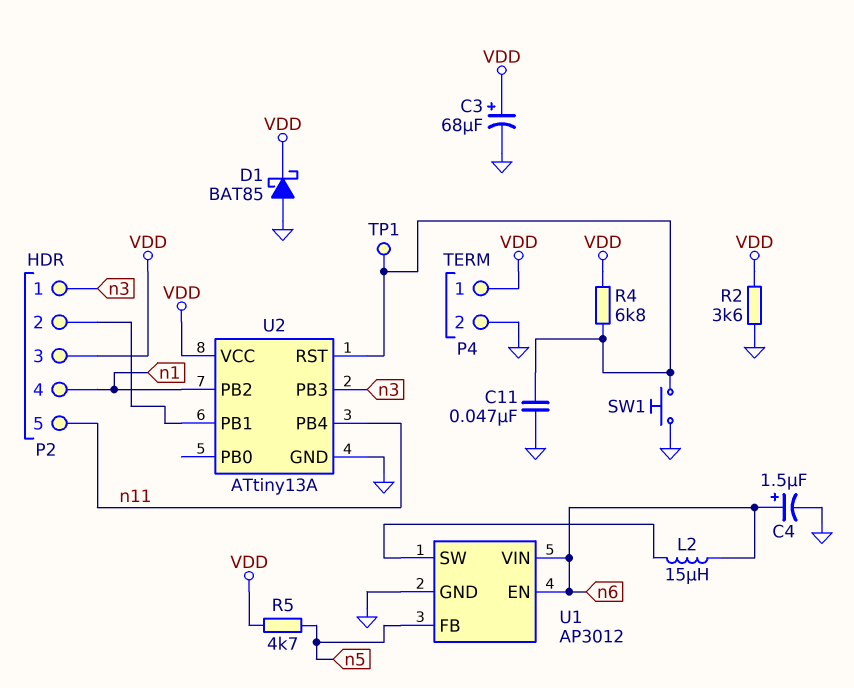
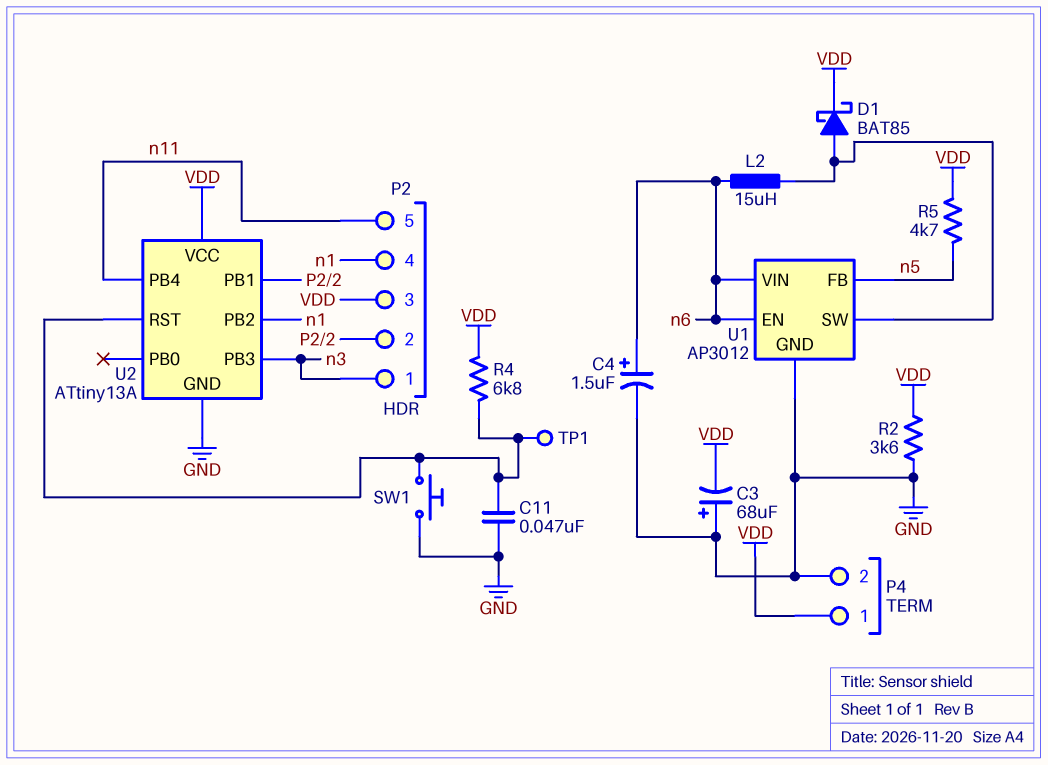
C3: 68uF (plus VDD, minus GND) -> 68uF (plus GND, minus VDD)
D1: schottky BAT85 (A GND, K VDD) -> schottky BAT85 (A U1/SW, K VDD)

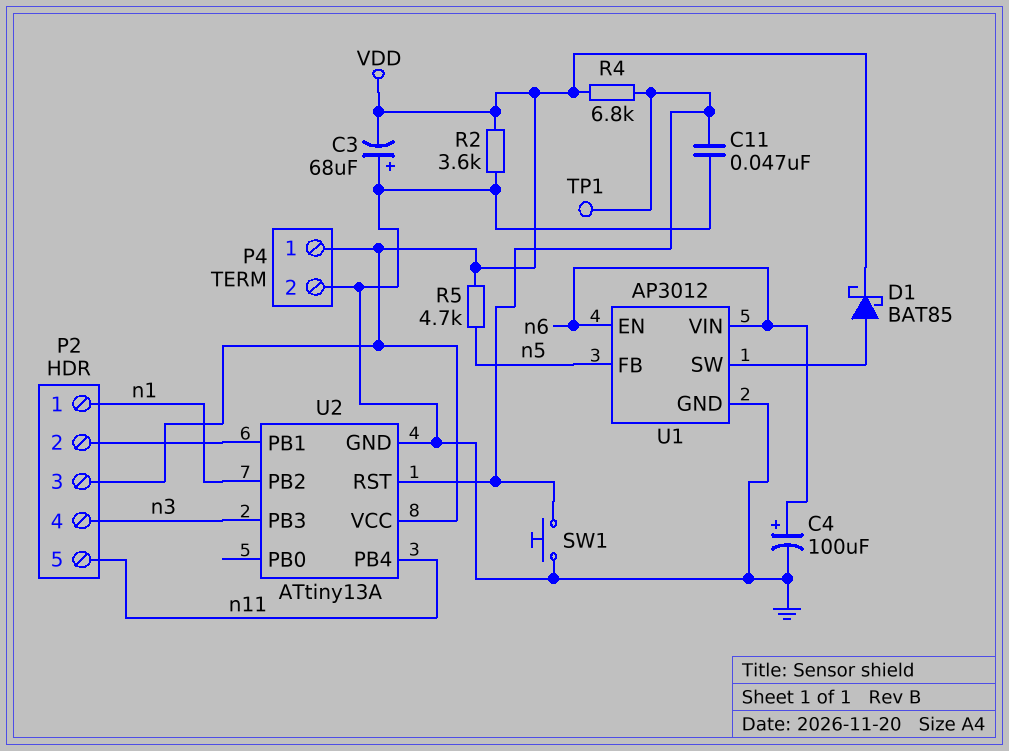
C4: 1.5uF (plus n6, minus GND) -> 100uF (plus n6, minus GND)
L2: 15uH (U1/SW, n6) -> none
P2 pin 1: n3 -> n1
P2 pin 4: n1 -> n3

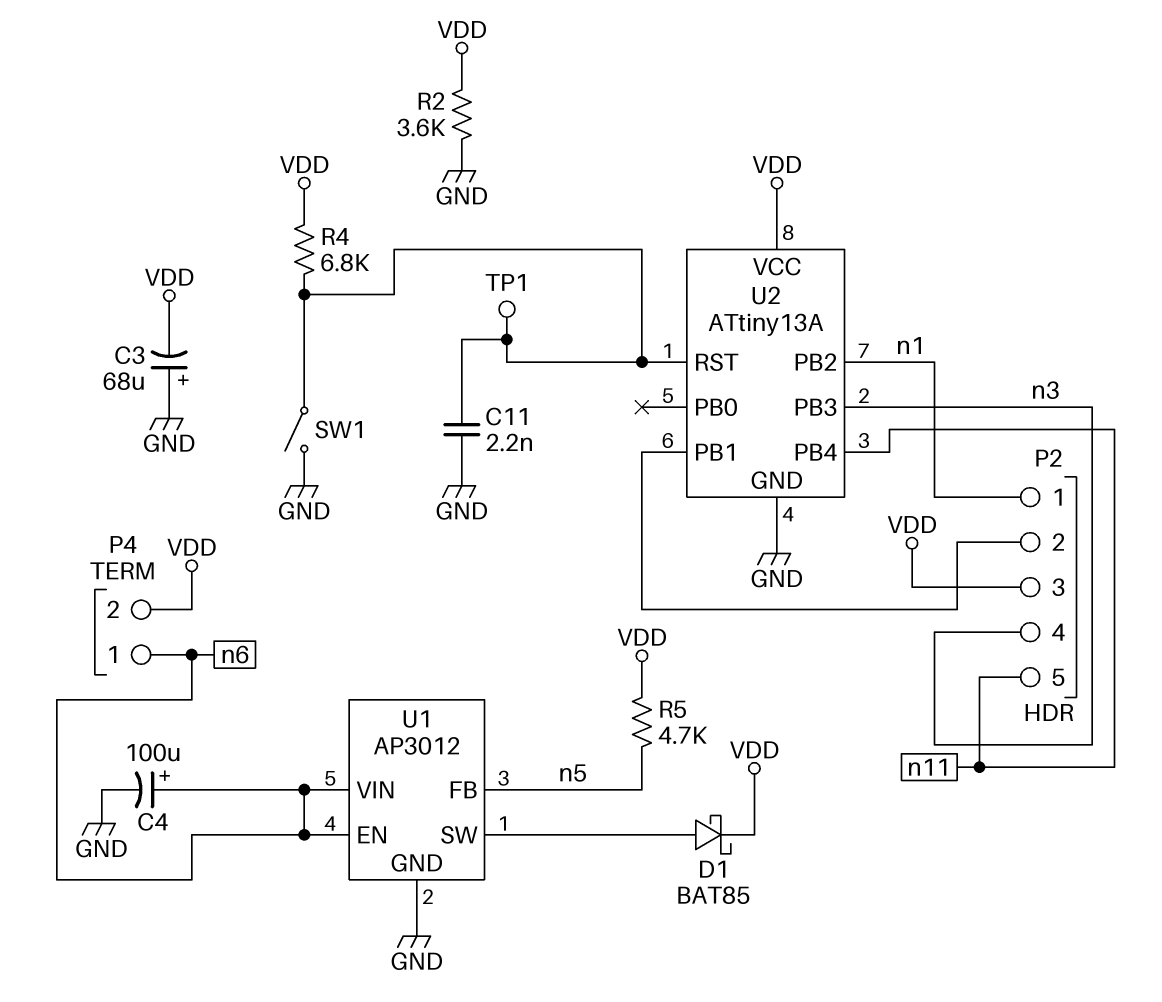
C11: 47nF (GND, U2/RST) -> 2.2nF (GND, U2/RST)
P4 pin 1: VDD -> n6
P4 pin 2: GND -> VDD
SW1: button (GND, U2/RST) -> switch (GND, U2/RST)

